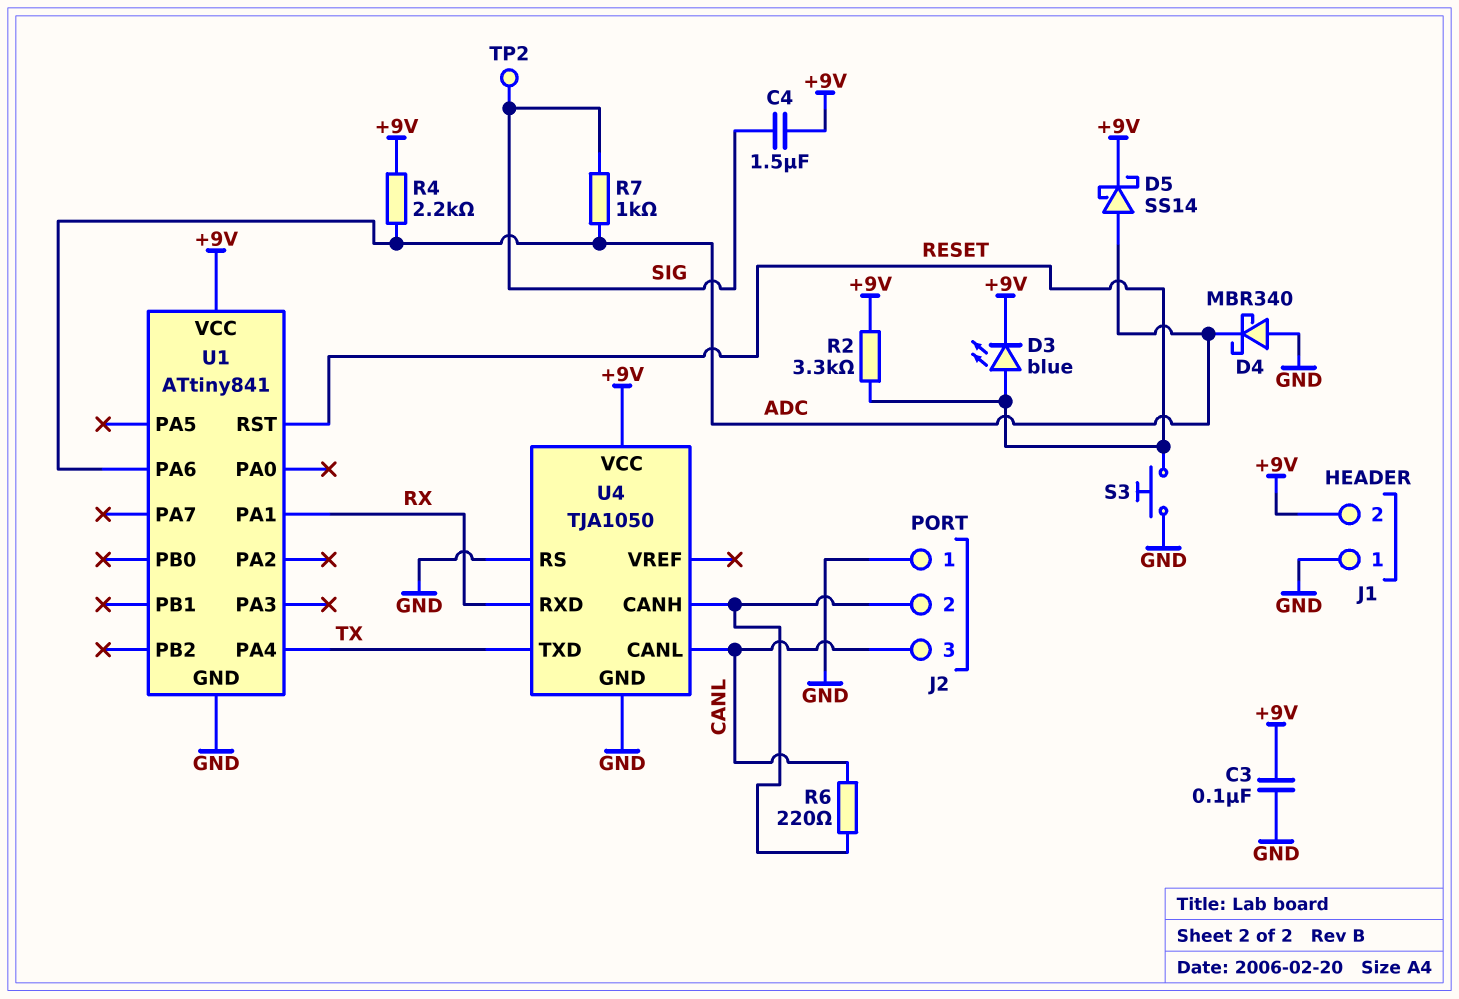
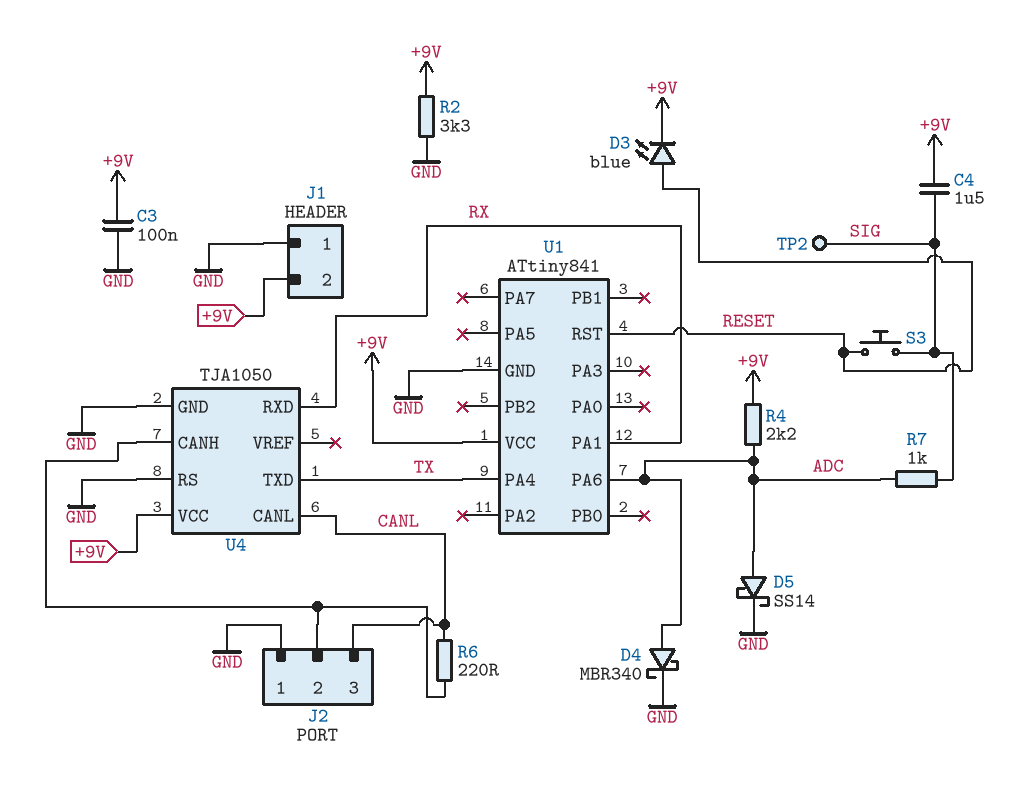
D4: schottky MBR340 (A GND, K ADC) -> schottky MBR340 (A ADC, K GND)
D5: schottky SS14 (A ADC, K +9V) -> schottky SS14 (A ADC, K GND)
R2: 3.3k (+9V, RESET) -> 3.3k (+9V, GND)
S3: button (GND, RESET) -> button (RESET, SIG)

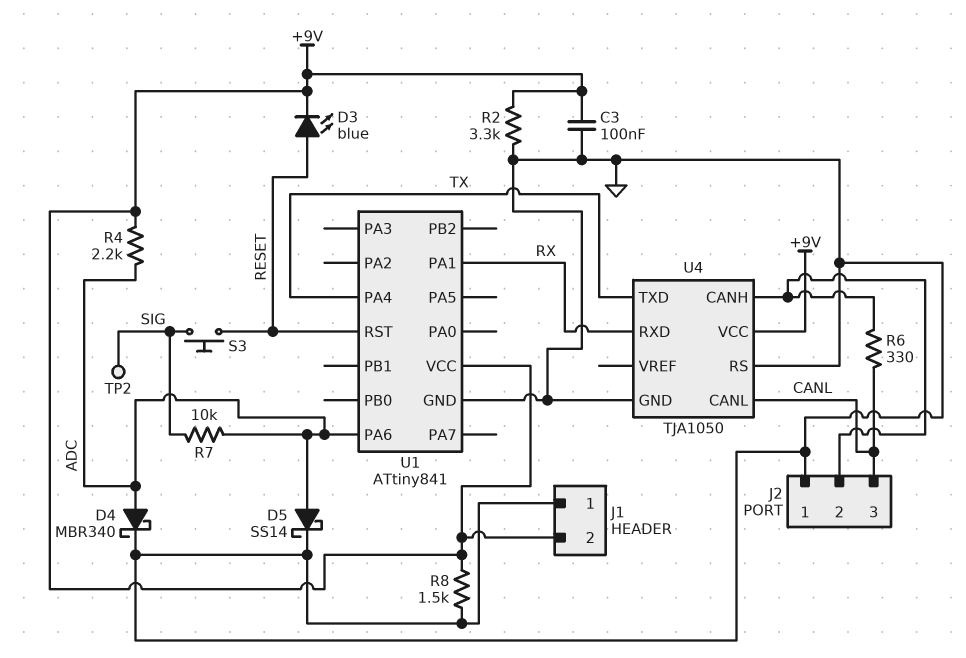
C4: 1.5uF (+9V, SIG) -> none
R6: 220 (CANL, J2/2) -> 330 (CANL, J2/2)
R7: 1k (ADC, SIG) -> 10k (ADC, SIG)
R8: none -> 1.5k (+9V, GND)

